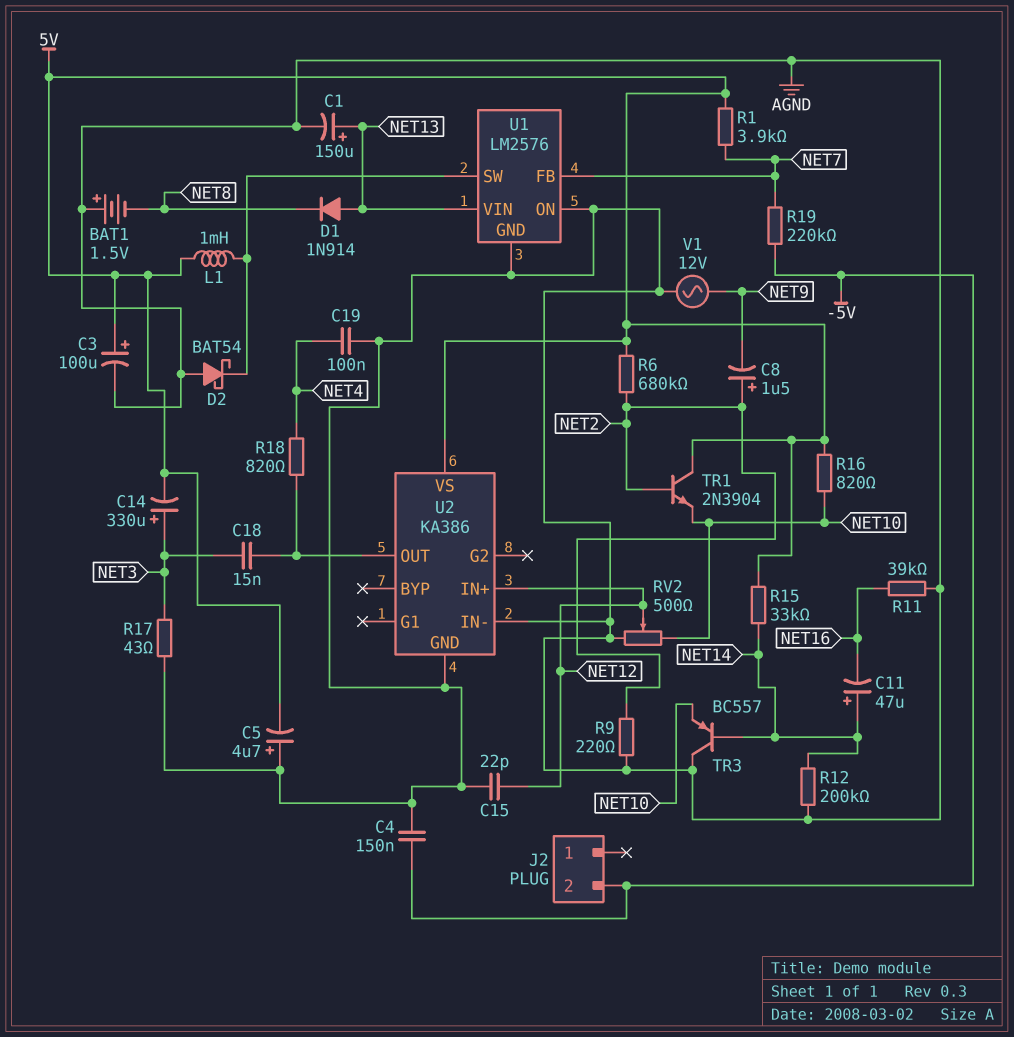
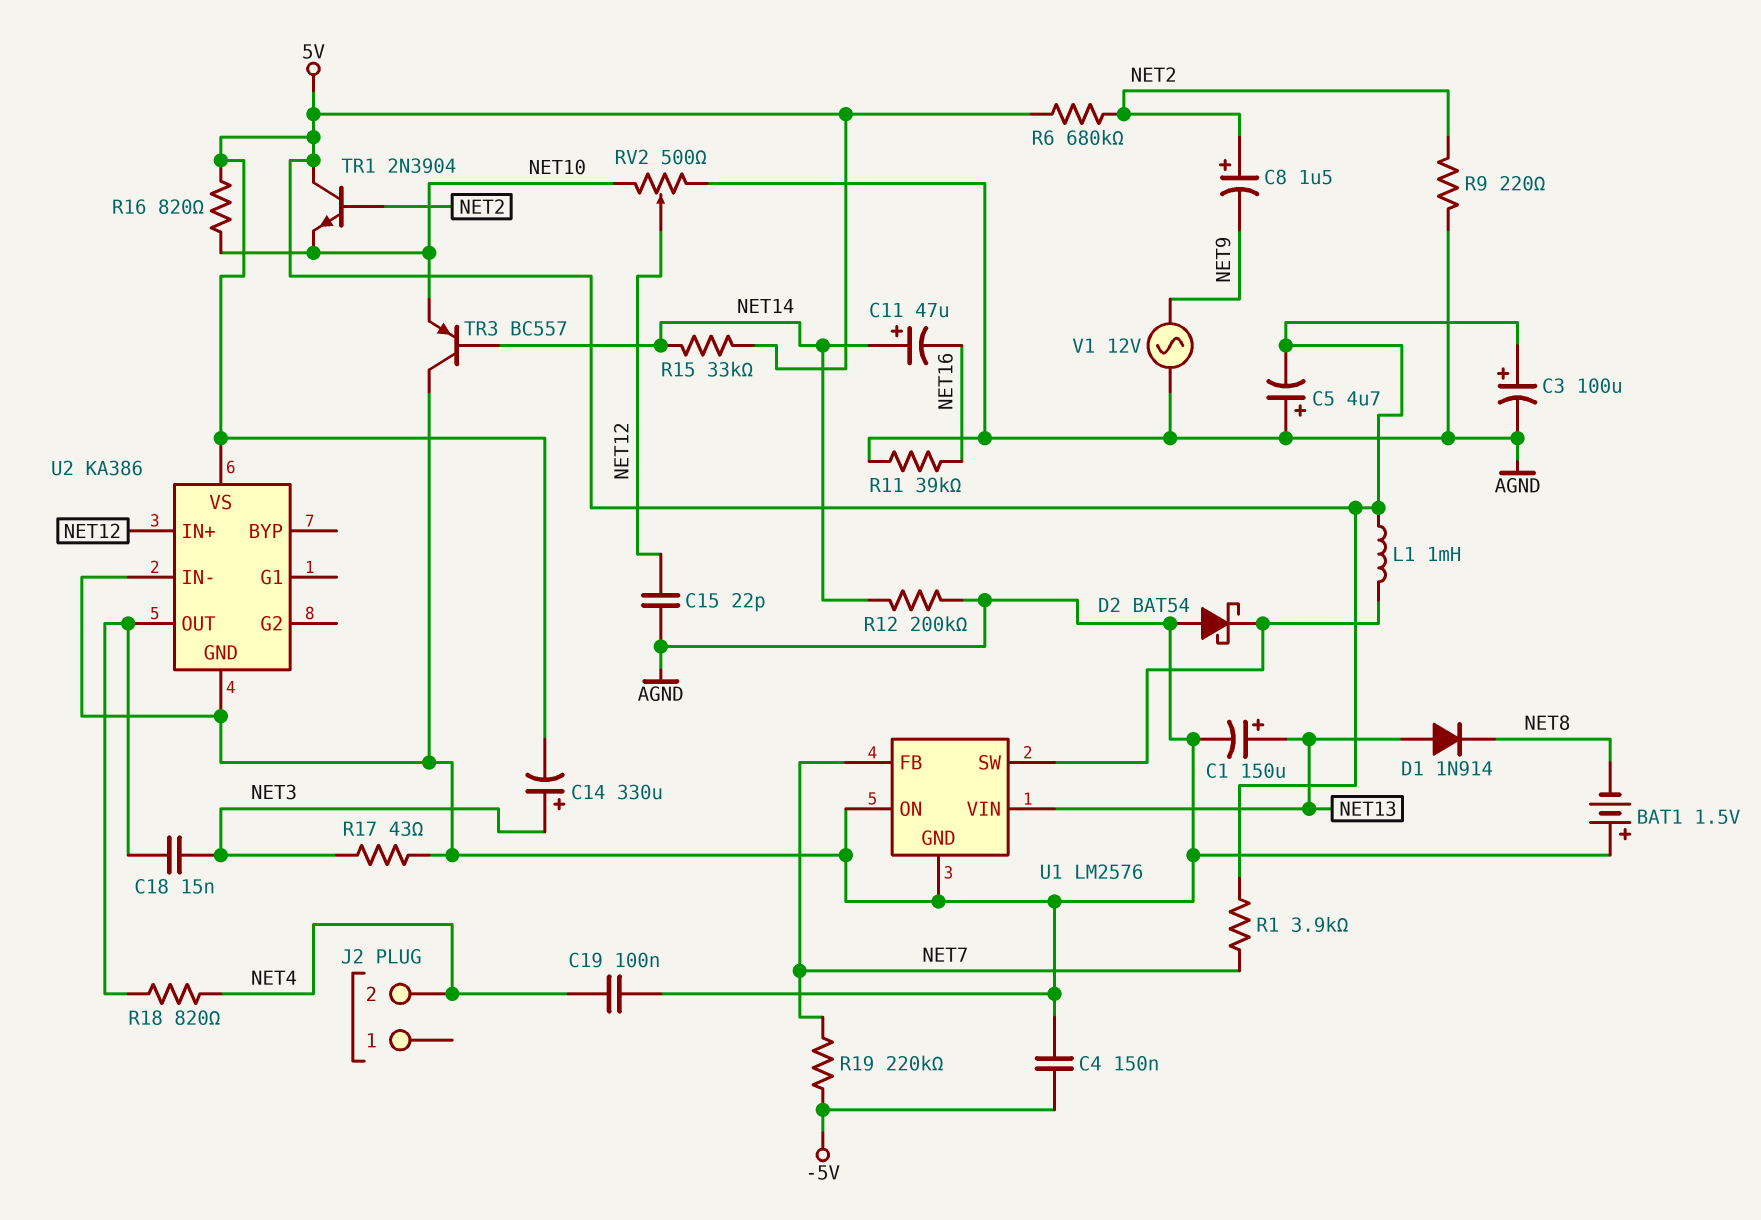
J2 pin 2: -5V -> NET4

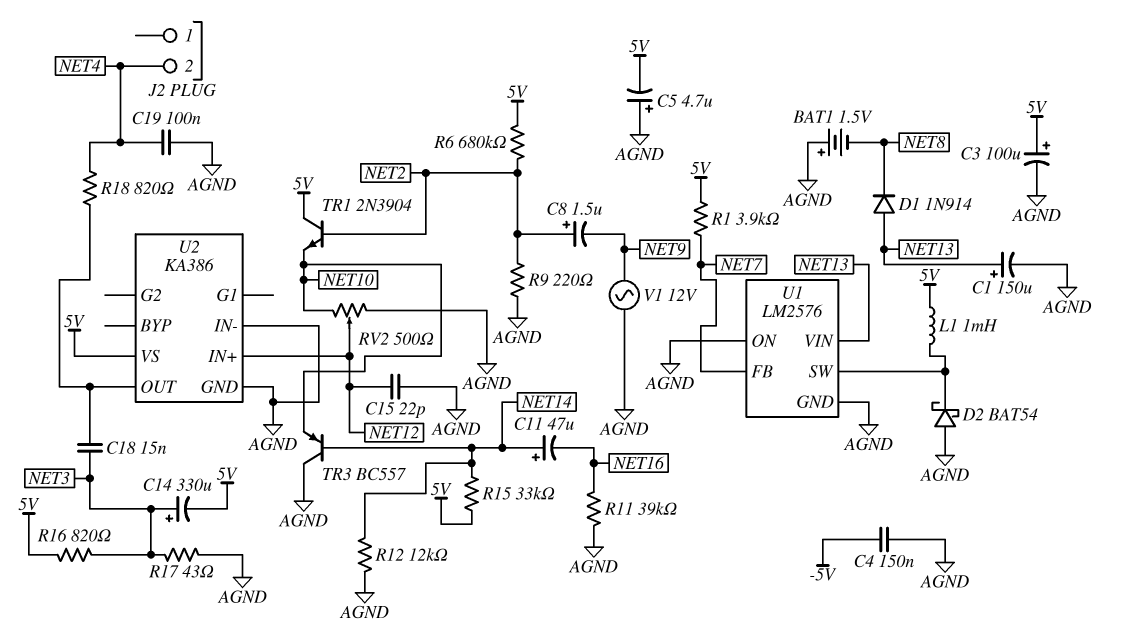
R12: 200k (AGND, NET14) -> 12k (AGND, NET14)
R16: 820 (5V, NET10) -> 820 (5V, NET3)
R19: 220k (-5V, NET7) -> none

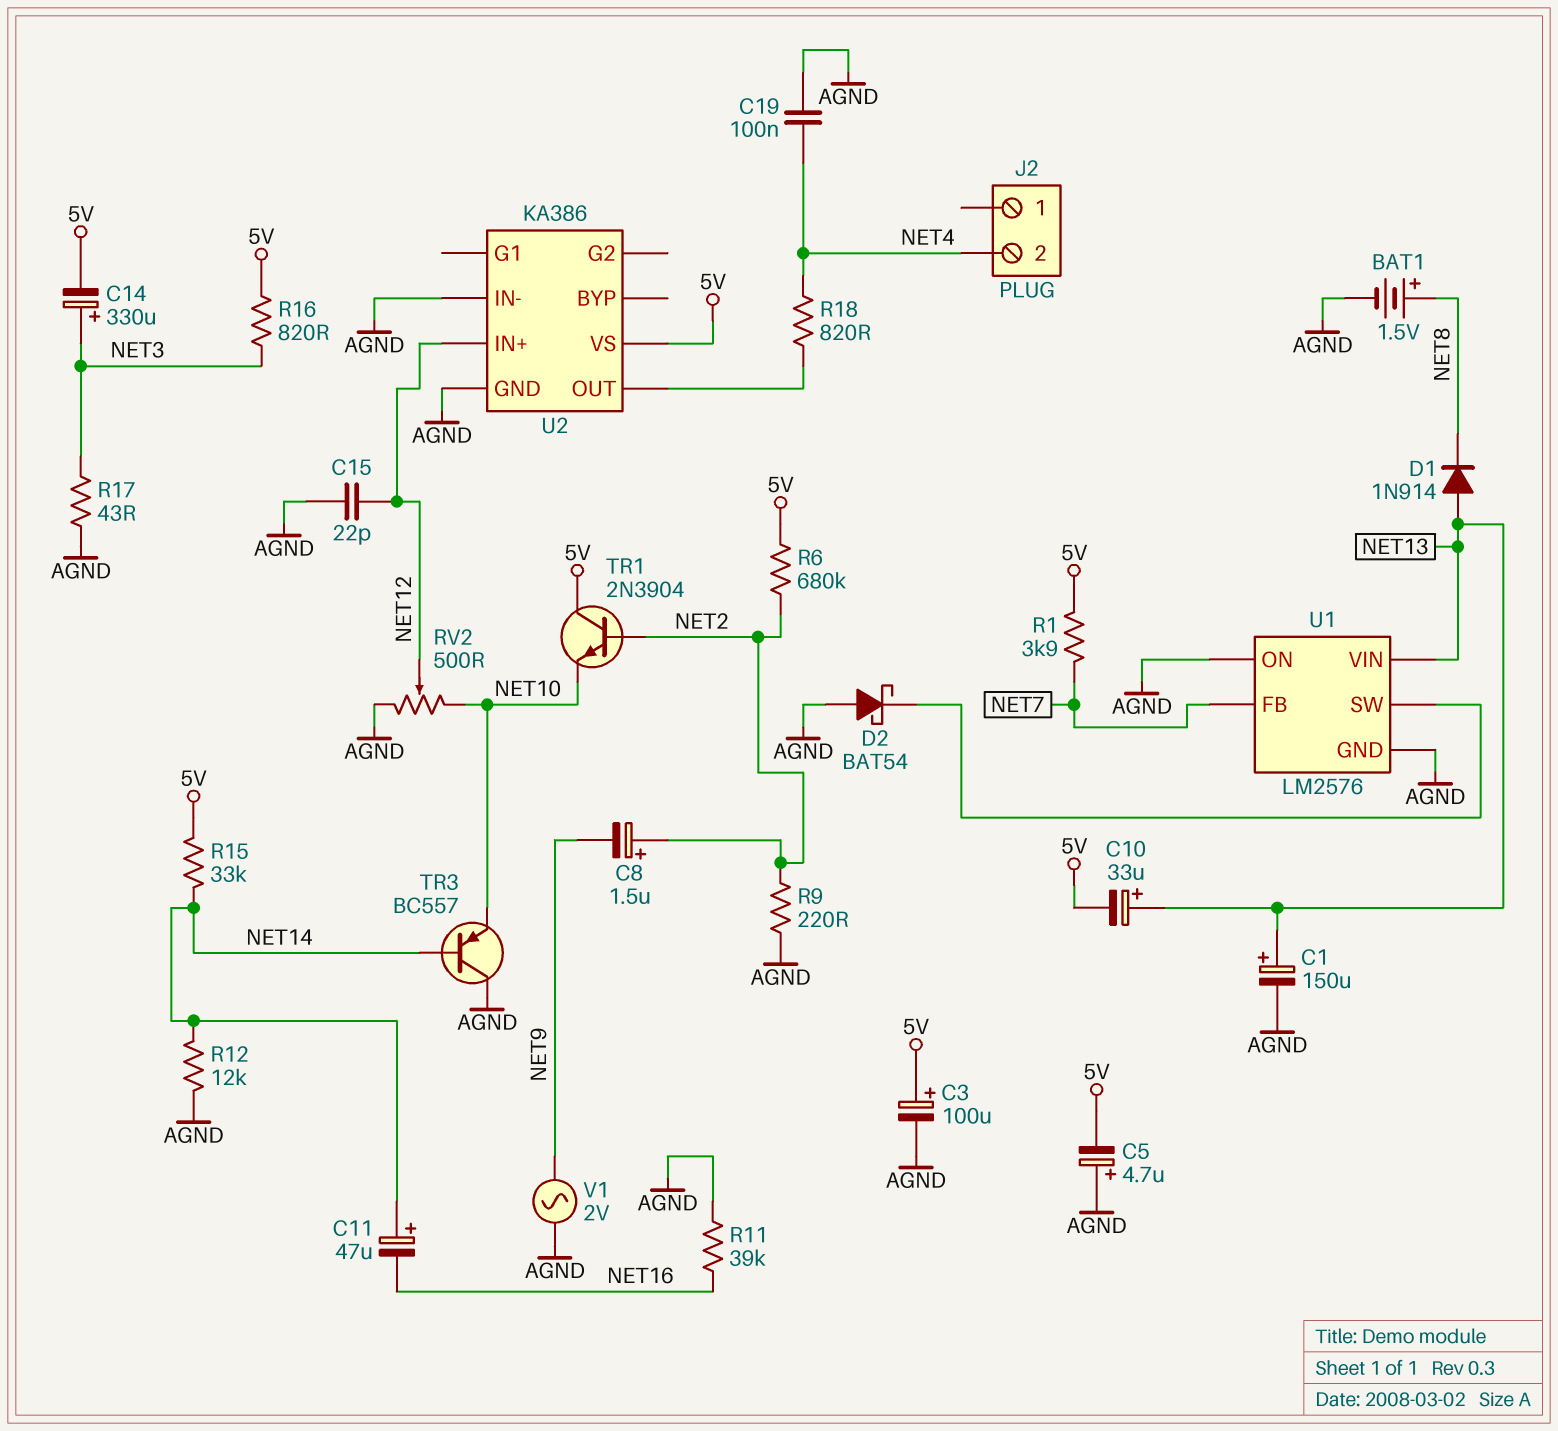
BAT1: 1.5V (plus AGND, minus NET8) -> 1.5V (plus NET8, minus AGND)
C4: 150nF (-5V, AGND) -> none
C10: none -> 33uF (plus NET13, minus 5V)
C18: 15nF (NET3, U2/OUT) -> none
L1: 1mH (5V, U1/SW) -> none
V1: AC 12V (AGND, NET9) -> AC 2V (AGND, NET9)

